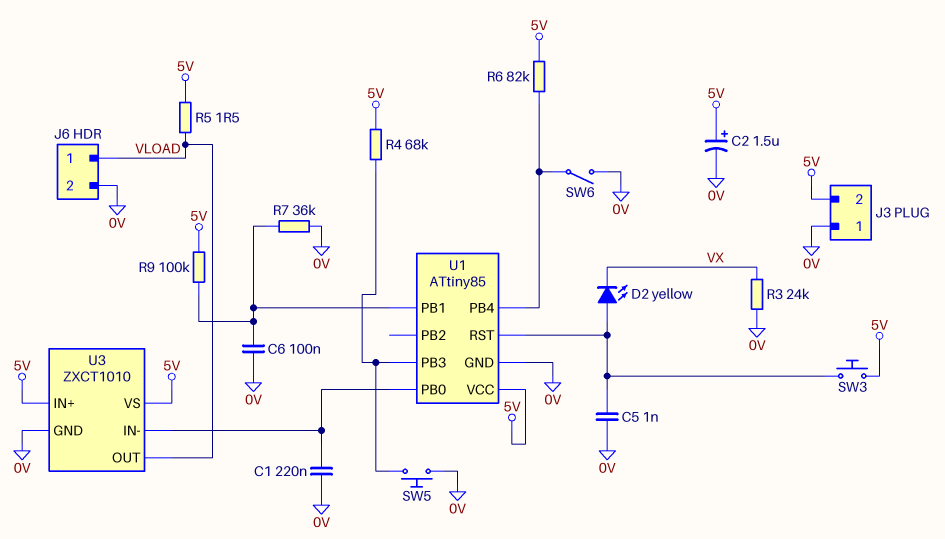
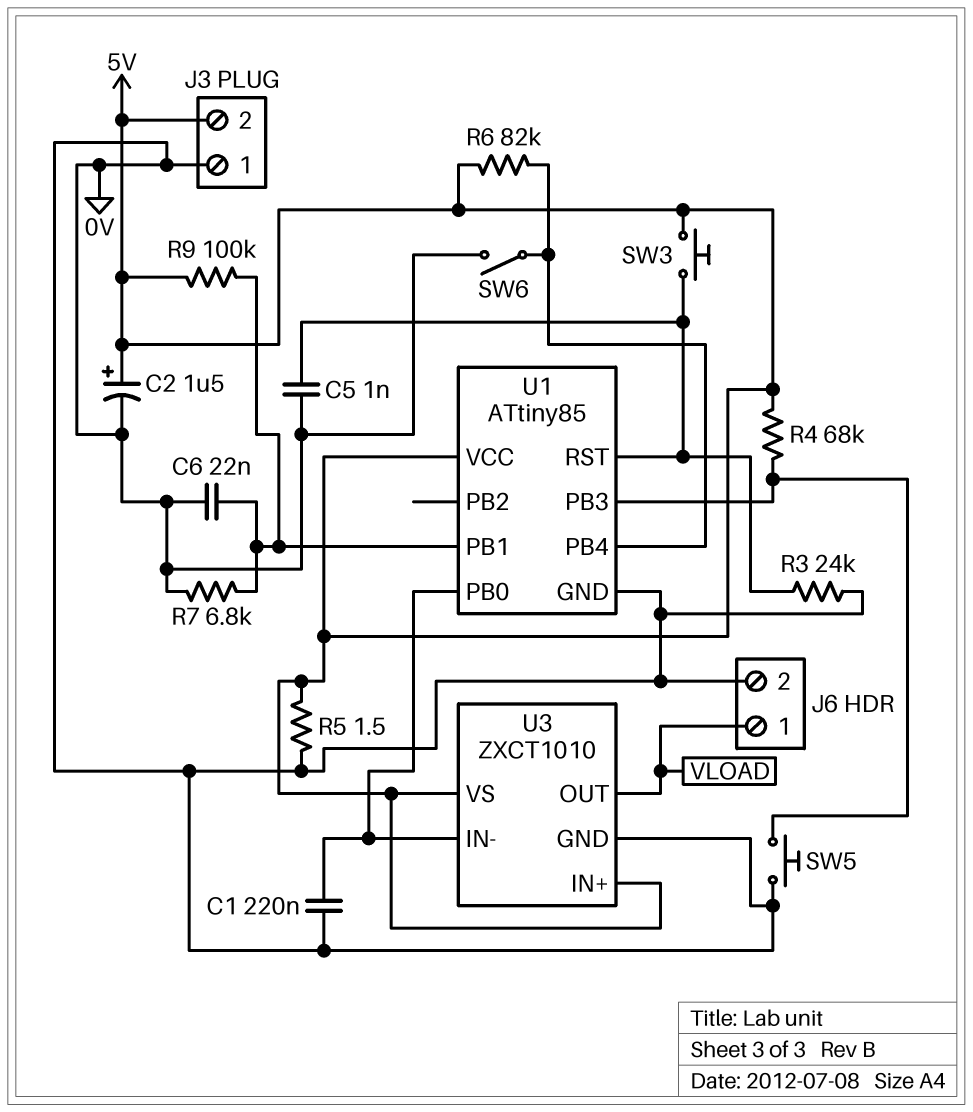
C6: 100nF (0V, U1/PB1) -> 22nF (0V, U1/PB1)
D2: LED yellow (A U1/RST, K VX) -> none
R3: 24k (0V, VX) -> 24k (0V, U1/RST)
R5: 1.5 (5V, VLOAD) -> 1.5 (0V, 5V)
R7: 36k (0V, U1/PB1) -> 6.8k (0V, U1/PB1)

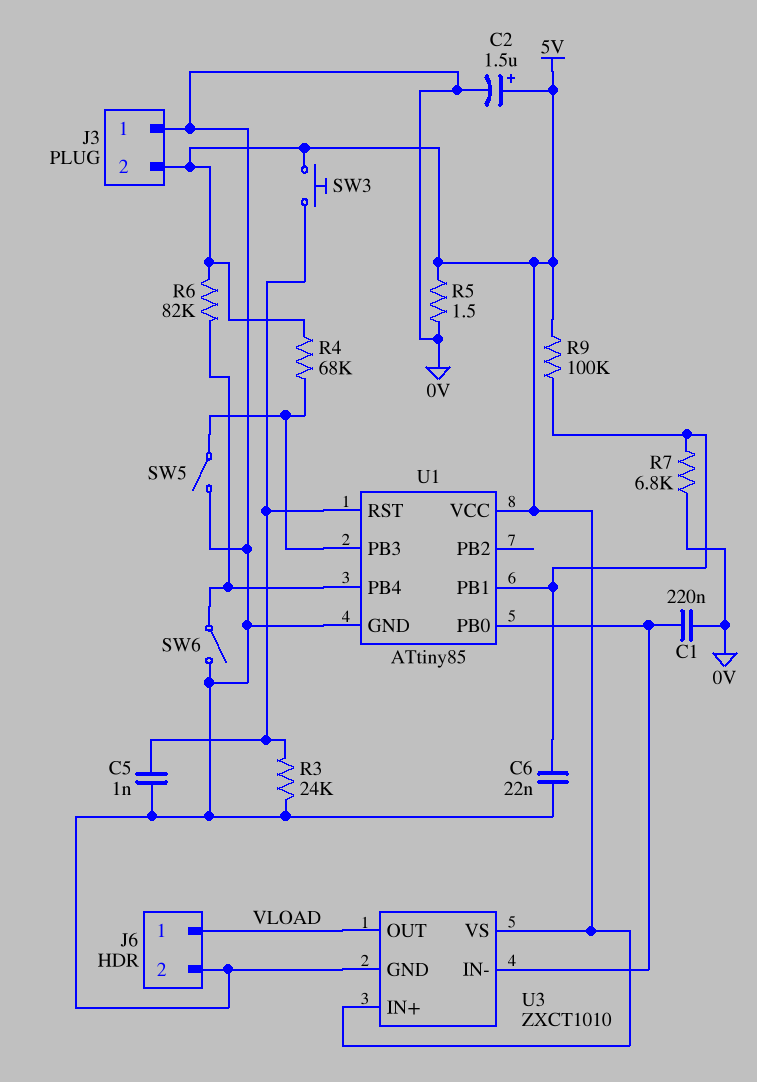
SW5: button (0V, U1/PB3) -> switch (0V, U1/PB3)

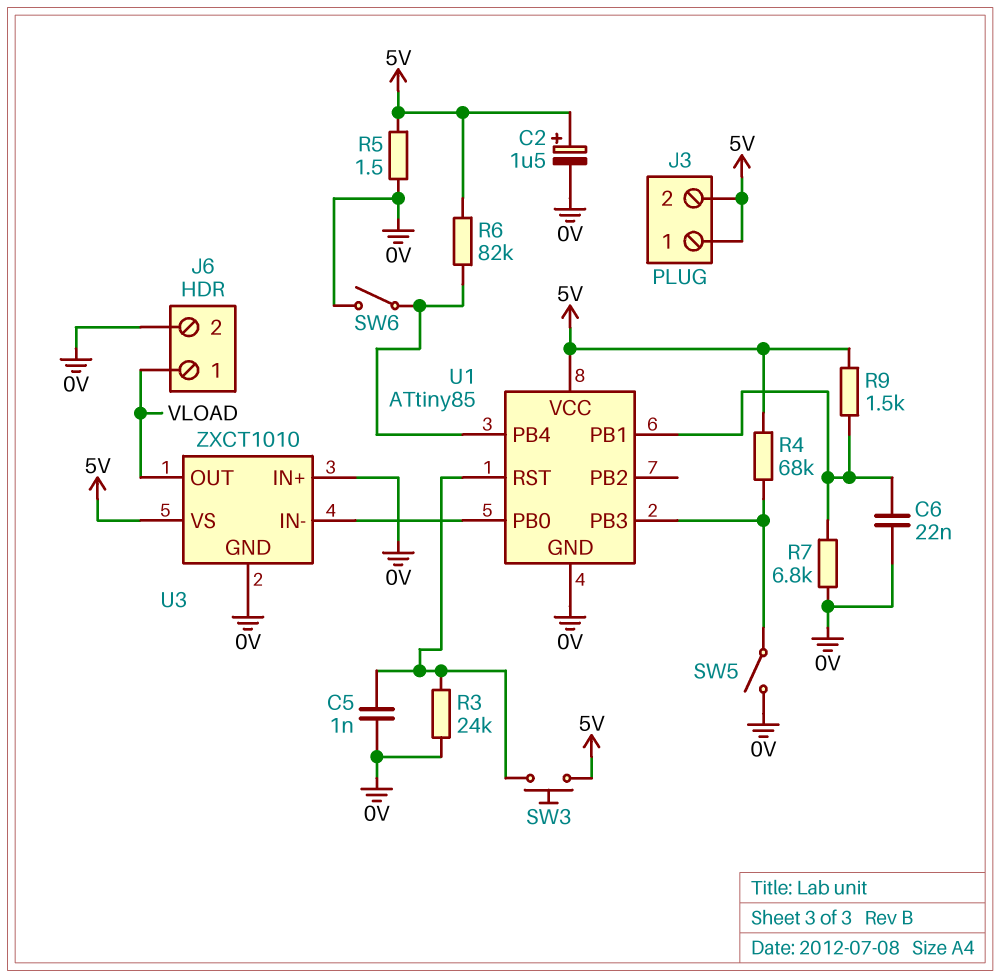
C1: 220nF (0V, U1/PB0) -> none
J3 pin 1: 0V -> 5V
R9: 100k (5V, U1/PB1) -> 1.5k (5V, U1/PB1)
U3 pin IN+: 5V -> 0V

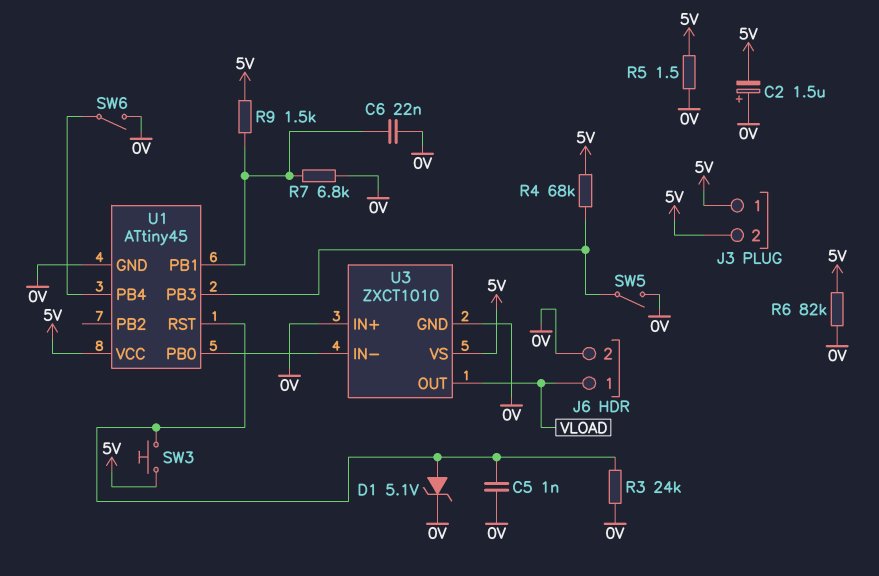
C2: 1.5uF (plus 5V, minus 0V) -> 1.5uF (plus 0V, minus 5V)
D1: none -> zener 5.1V (A U1/RST, K 0V)
R6: 82k (5V, U1/PB4) -> 82k (0V, 5V)
U1: ATtiny85 -> ATtiny45

